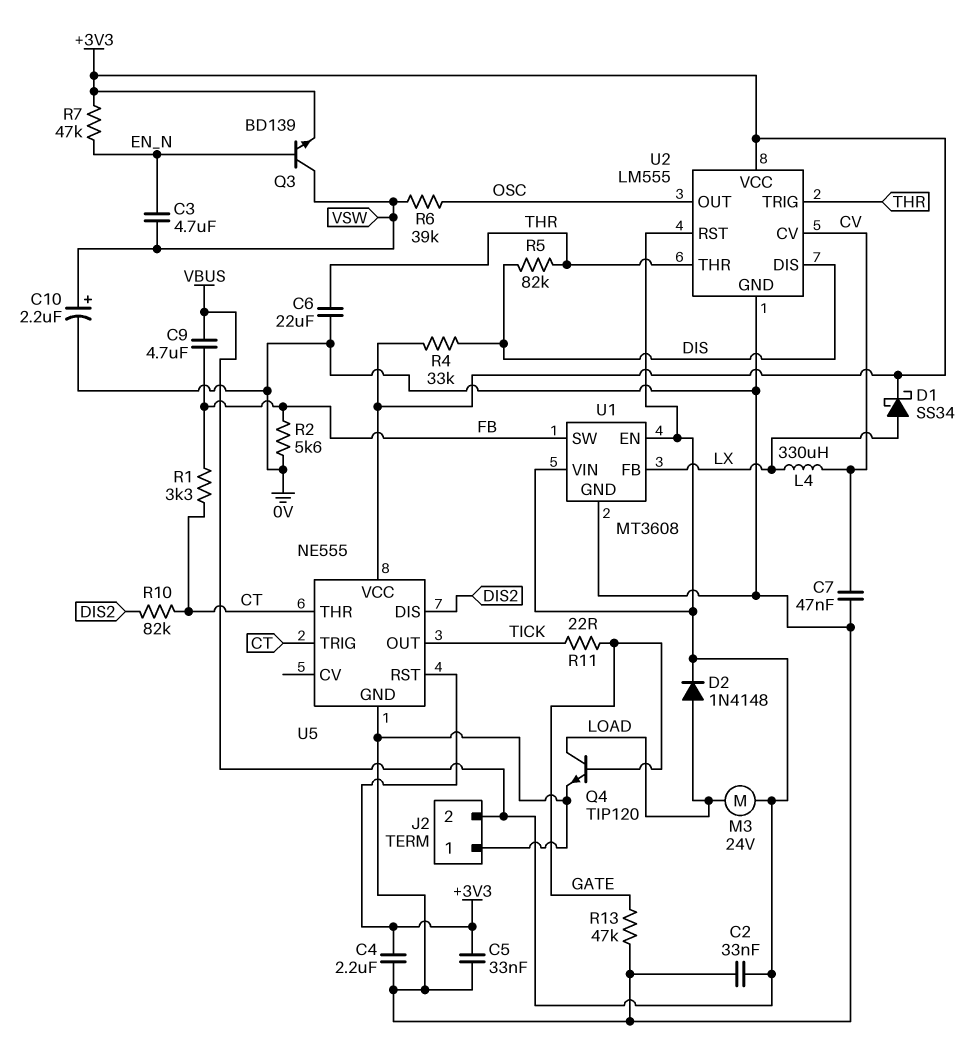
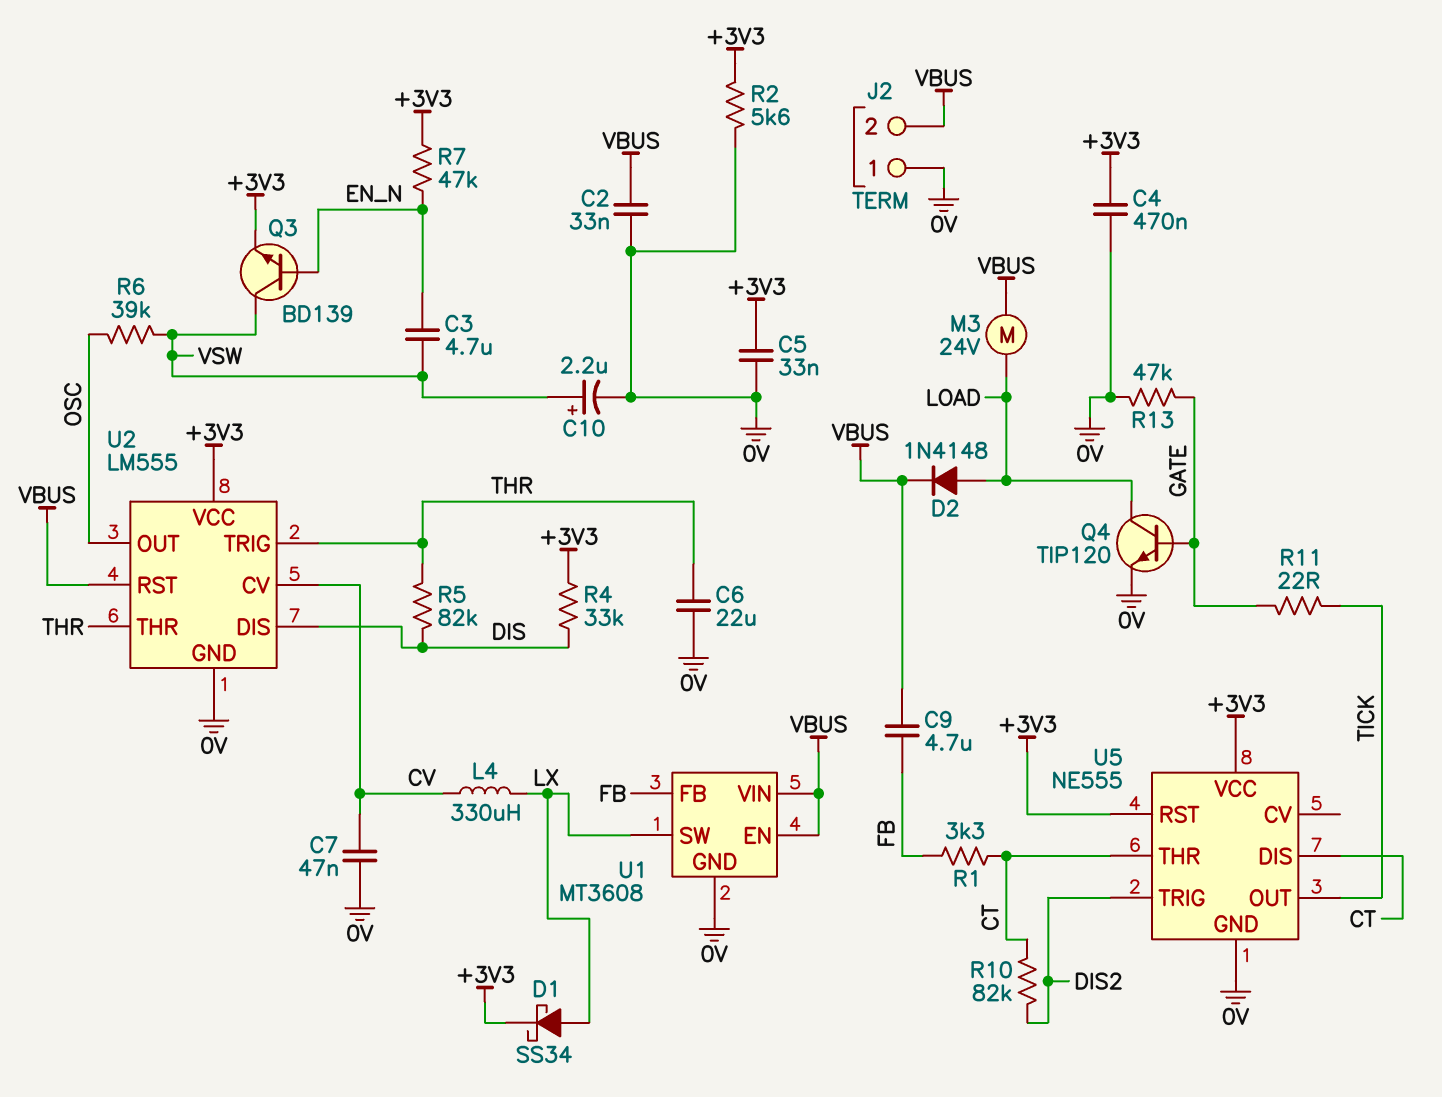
C4: 2.2uF (+3V3, 0V) -> 470nF (+3V3, 0V)
R2: 5.6k (0V, FB) -> 5.6k (+3V3, 0V)
U1 pin FB: LX -> FB
U1 pin SW: FB -> LX
U5 pin DIS: DIS2 -> CT
U5 pin TRIG: CT -> DIS2

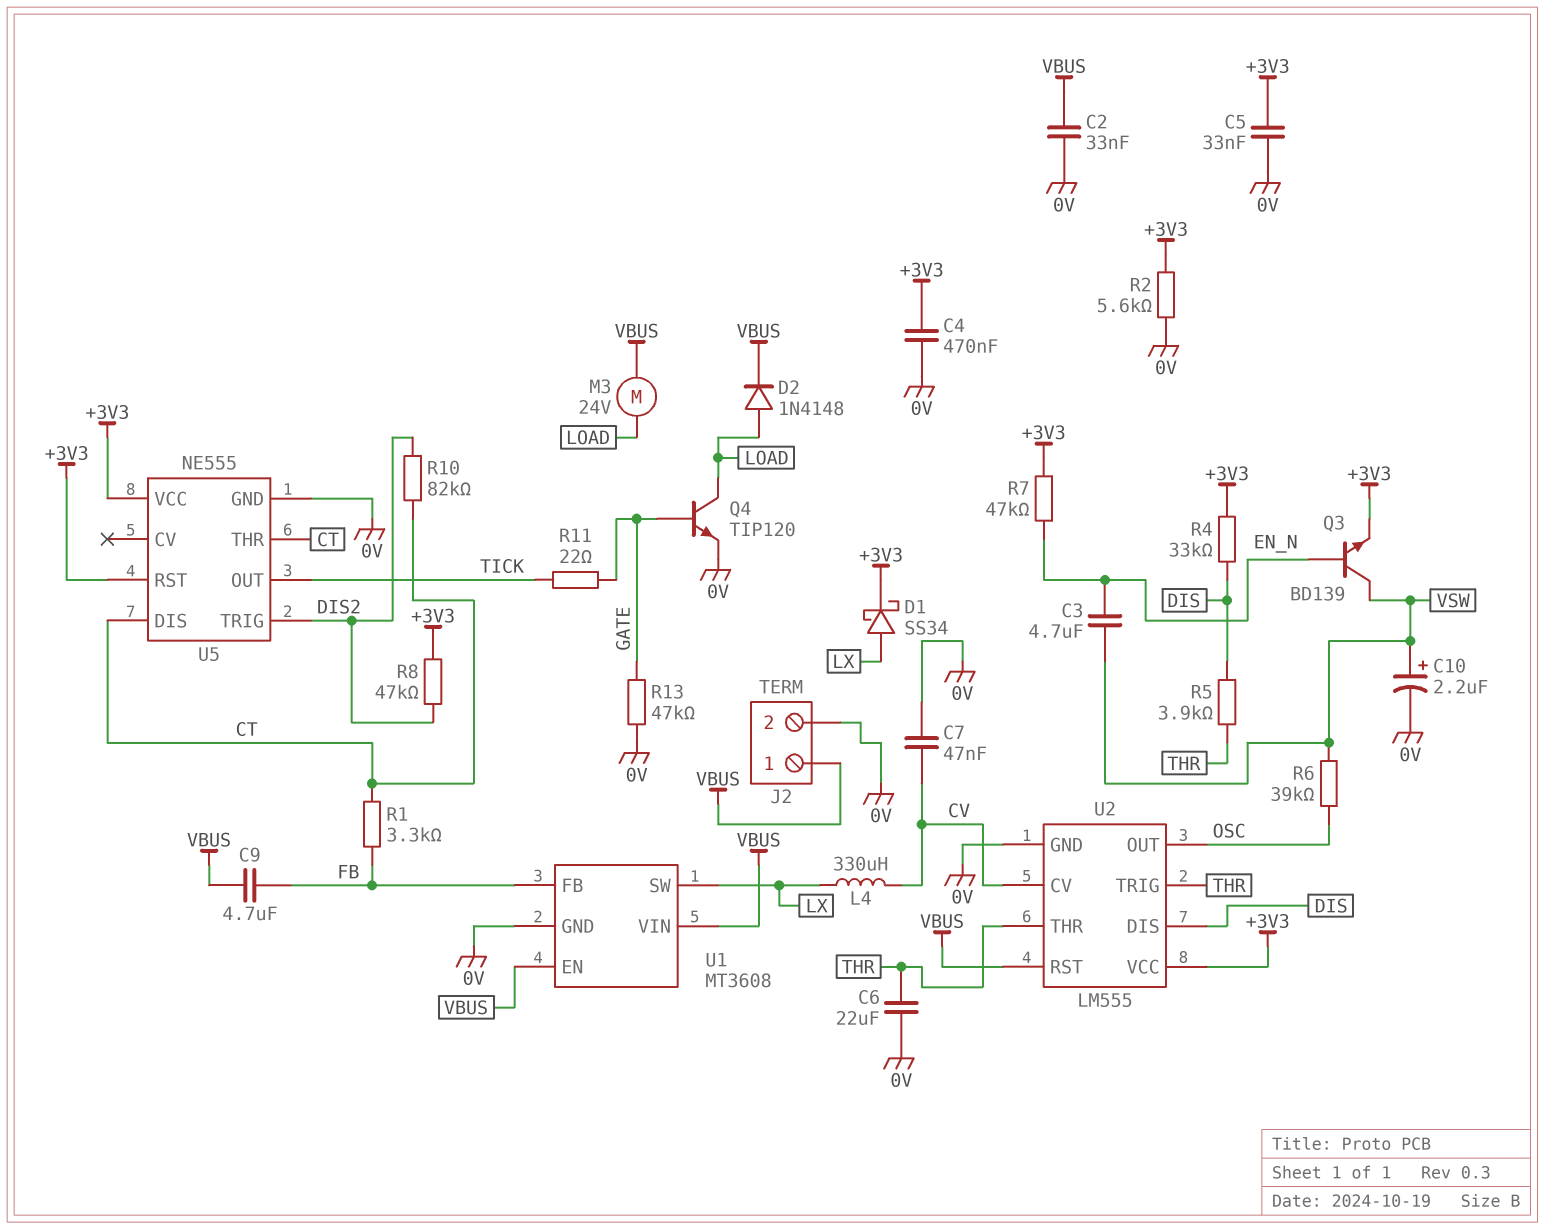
J2 pin 1: 0V -> VBUS
J2 pin 2: VBUS -> 0V
R5: 82k (DIS, THR) -> 3.9k (DIS, THR)
R8: none -> 47k (+3V3, DIS2)

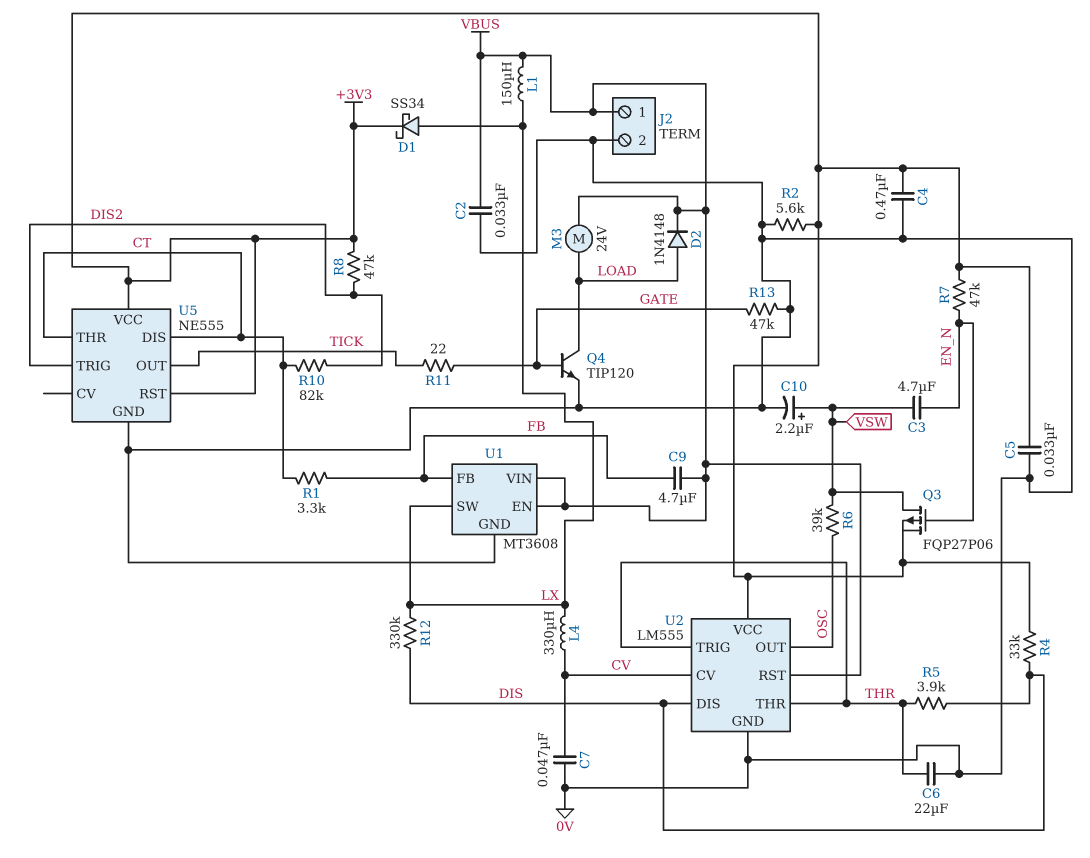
L1: none -> 150uH (LX, VBUS)
Q3: NPN BD139 (B EN_N, C VSW, E +3V3) -> PMOS FQP27P06 (G EN_N, D VSW, S +3V3)
R12: none -> 330k (DIS, LX)

